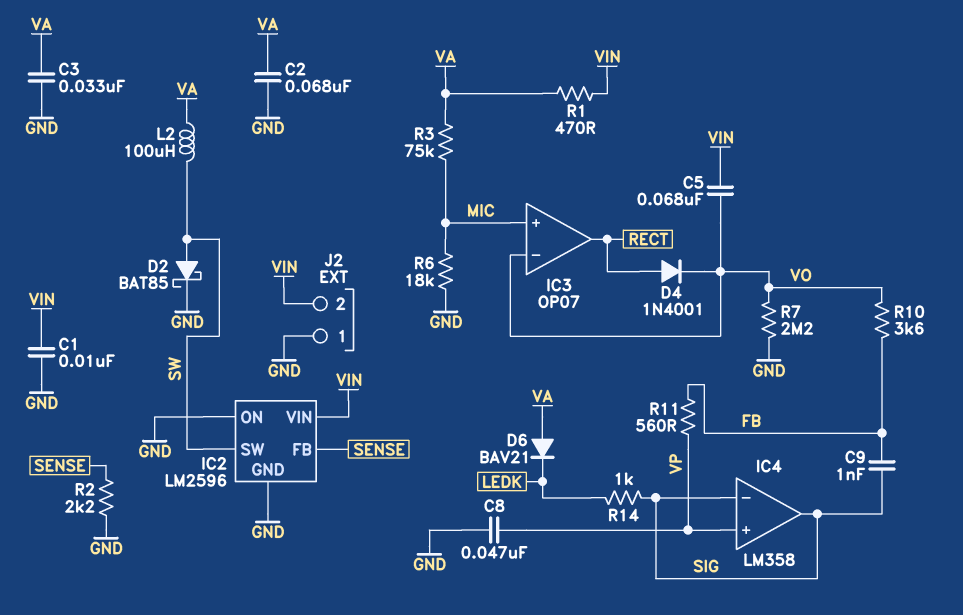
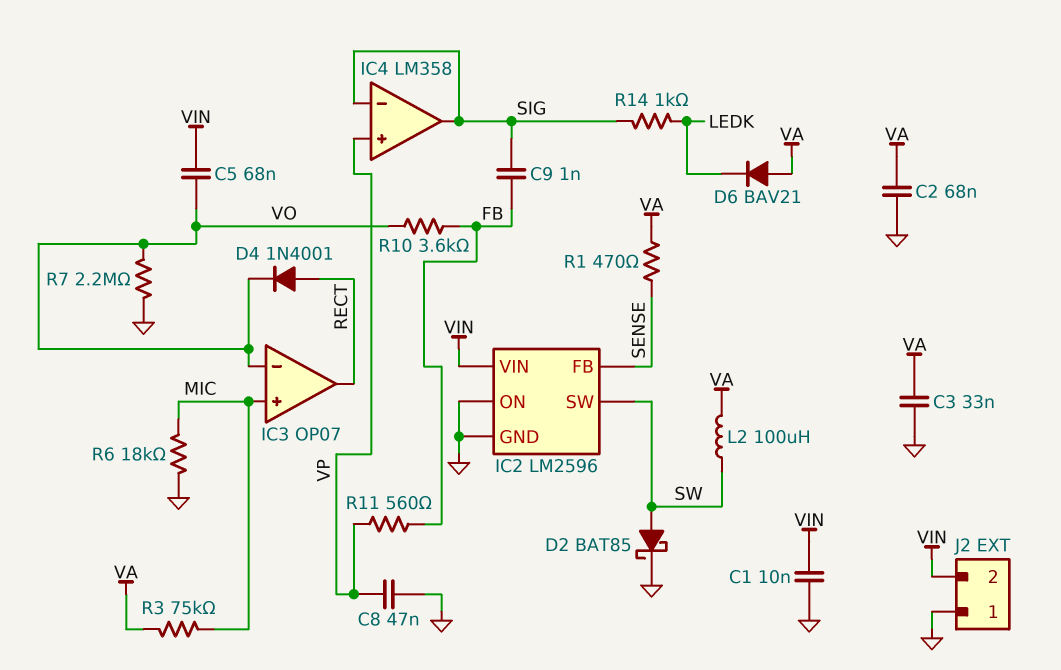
R1: 470 (VA, VIN) -> 470 (SENSE, VA)
R2: 2.2k (GND, SENSE) -> none

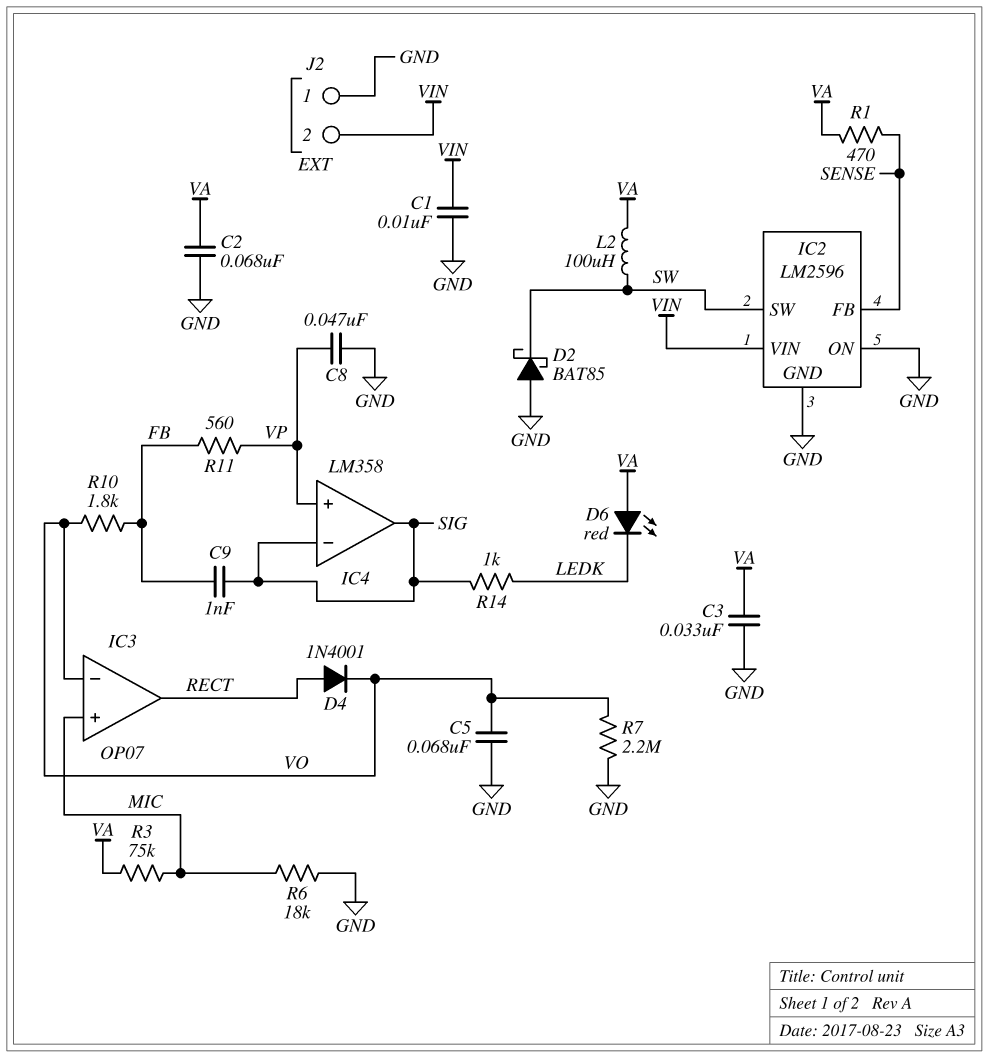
C5: 68nF (VIN, VO) -> 68nF (GND, VO)
D2: schottky BAT85 (A SW, K GND) -> schottky BAT85 (A GND, K SW)
D6: diode BAV21 (A VA, K LEDK) -> LED red (A VA, K LEDK)
R10: 3.6k (FB, VO) -> 1.8k (FB, VO)

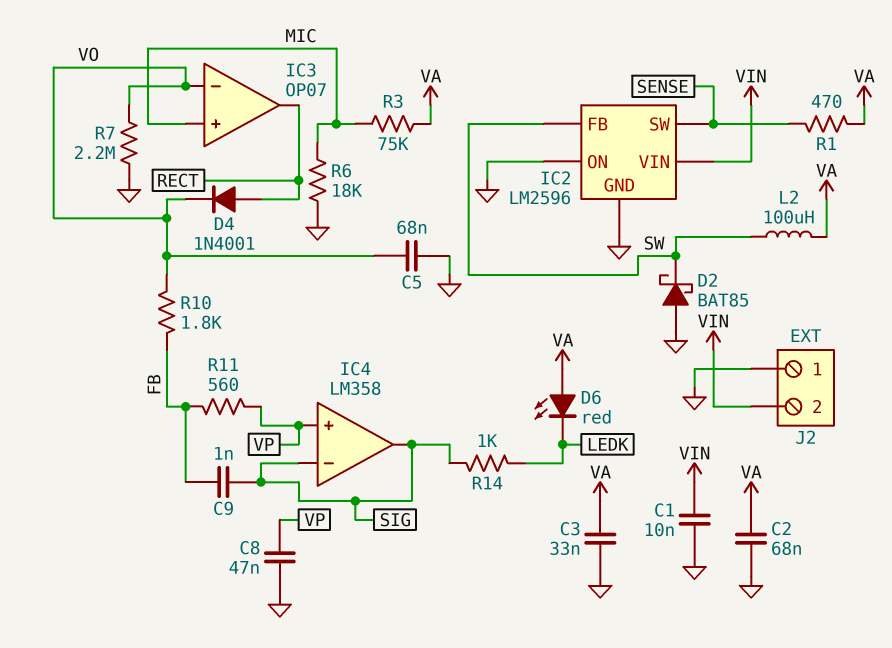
IC2 pin FB: SENSE -> SW
IC2 pin SW: SW -> SENSE

